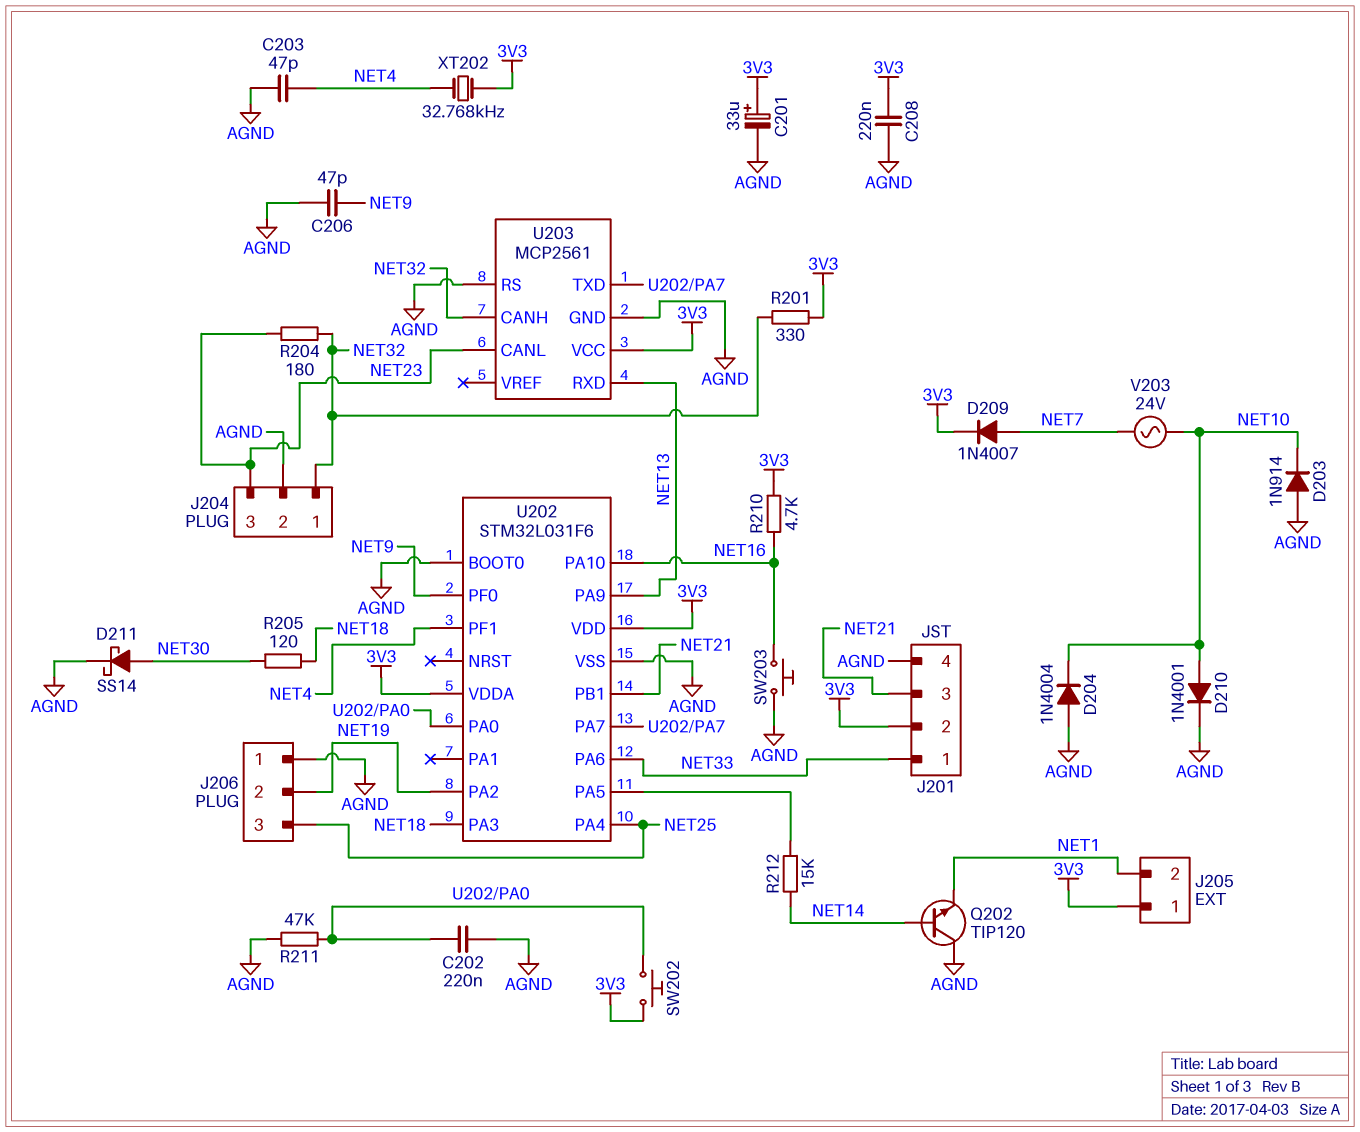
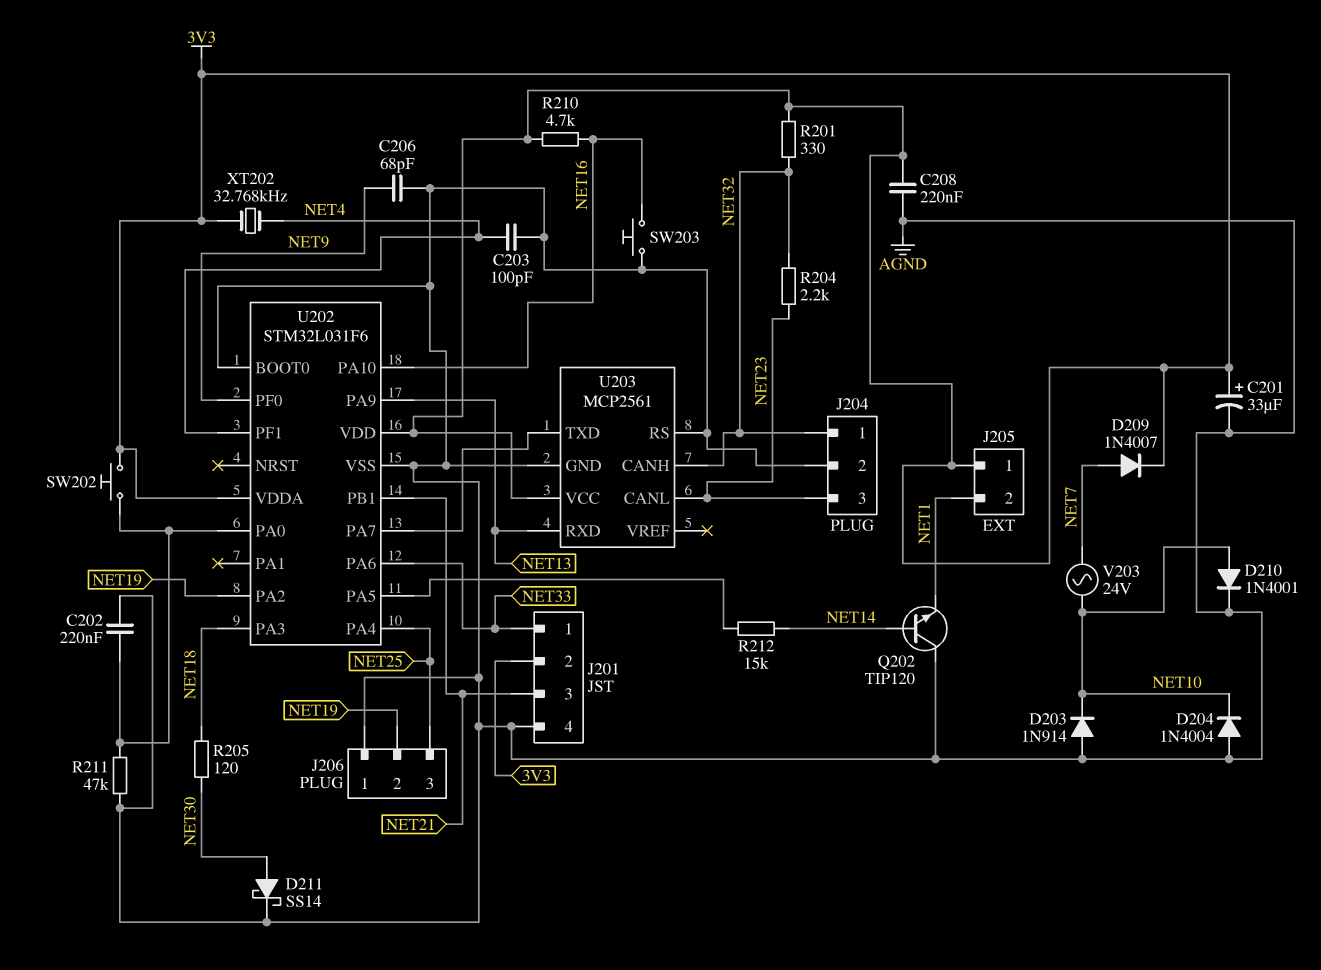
C203: 47pF (AGND, NET4) -> 100pF (AGND, NET4)
C206: 47pF (AGND, NET9) -> 68pF (AGND, NET9)
R204: 180 (NET23, NET32) -> 2.2k (NET23, NET32)

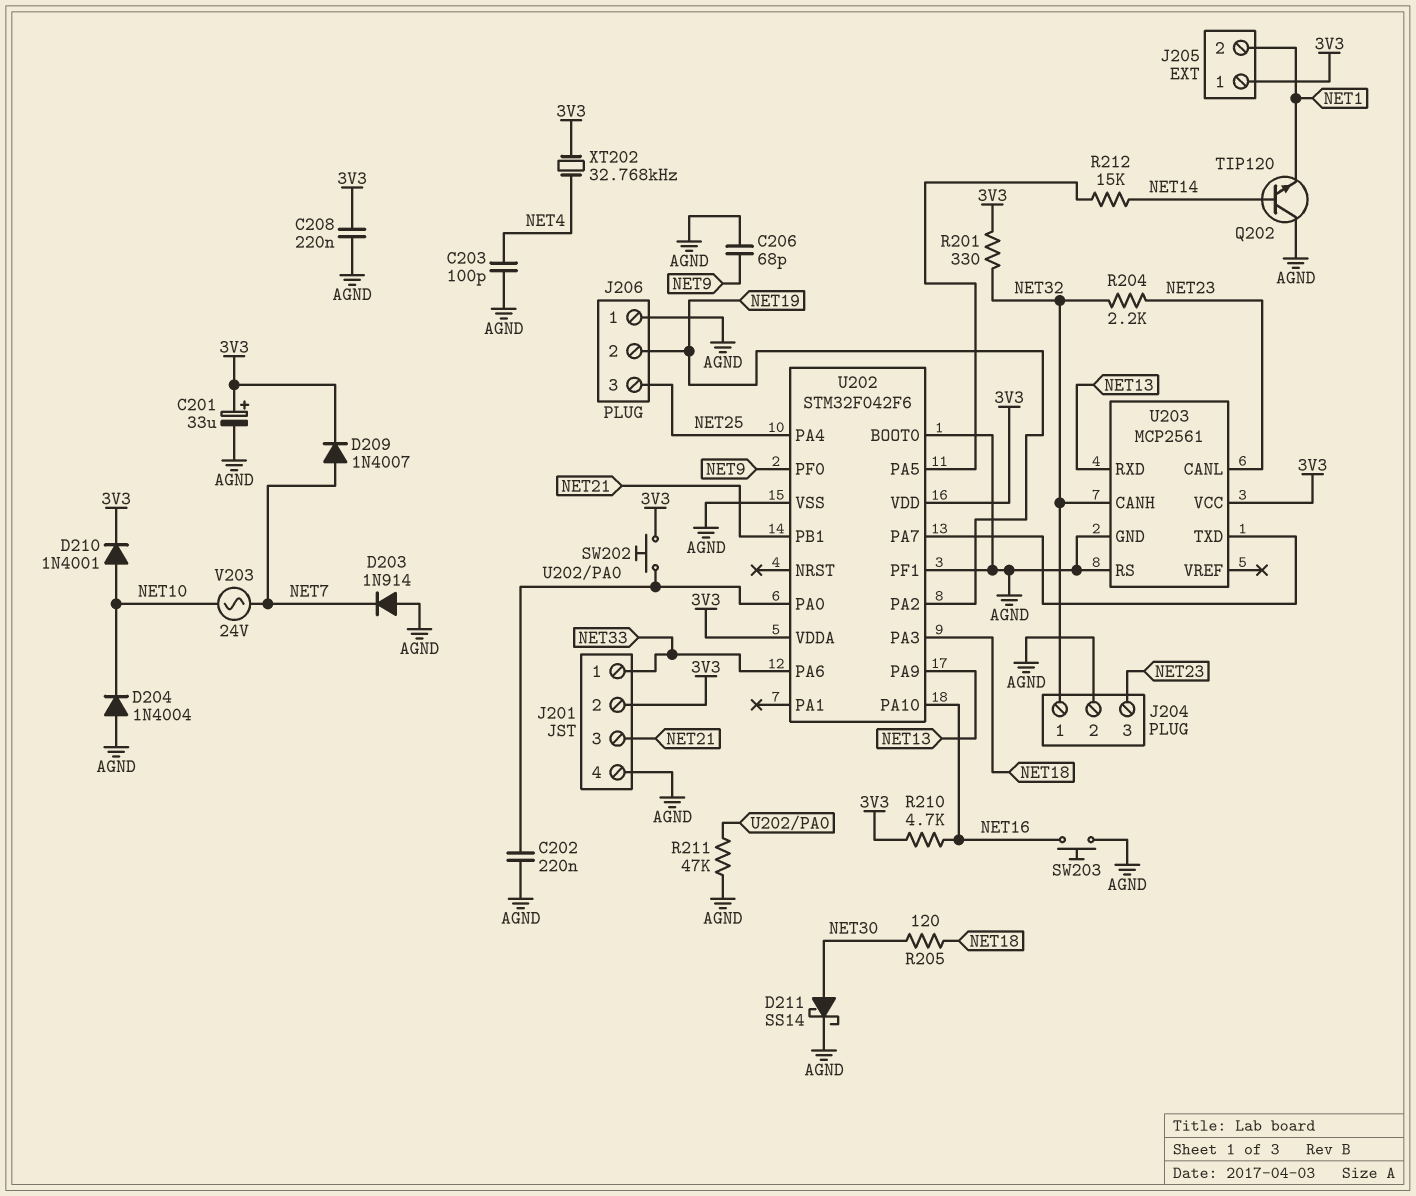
D203: diode 1N914 (A AGND, K NET10) -> diode 1N914 (A AGND, K NET7)
D210: diode 1N4001 (A NET10, K AGND) -> diode 1N4001 (A NET10, K 3V3)
U202: STM32L031F6 -> STM32F042F6
U202 pin PF1: NET4 -> AGND

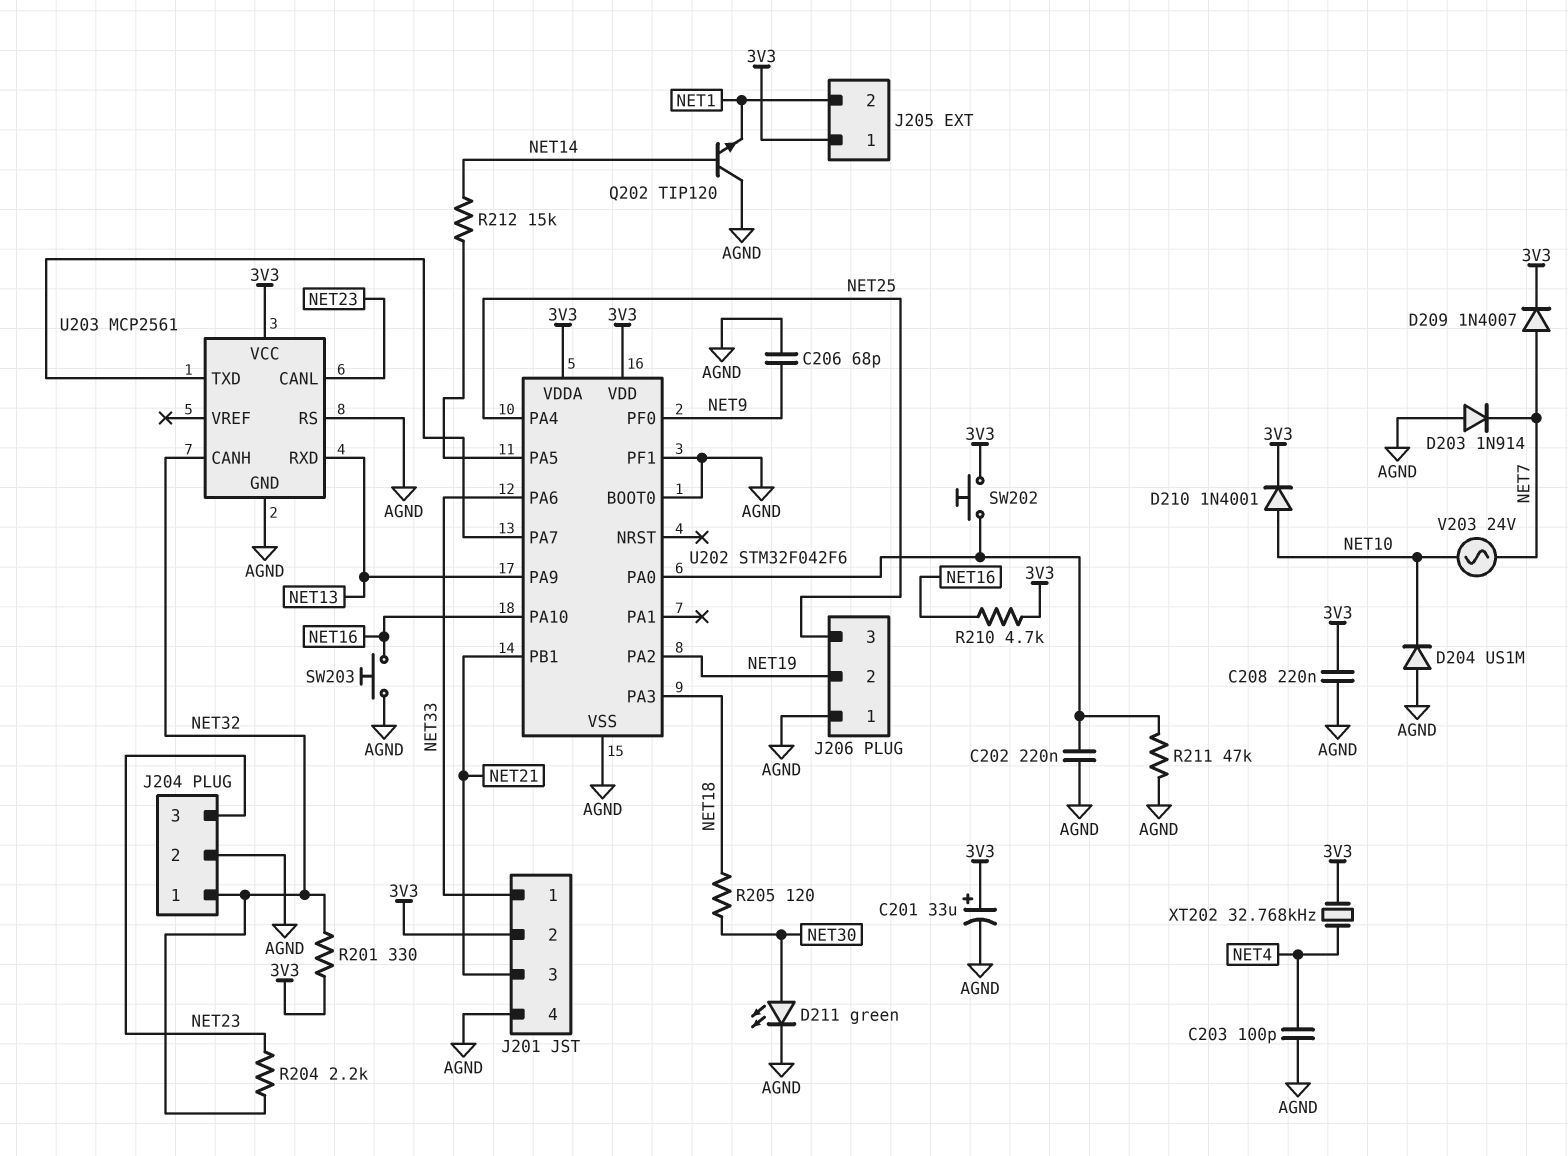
D204: diode 1N4004 (A AGND, K NET10) -> diode US1M (A AGND, K NET10)
D211: schottky SS14 (A NET30, K AGND) -> LED green (A NET30, K AGND)

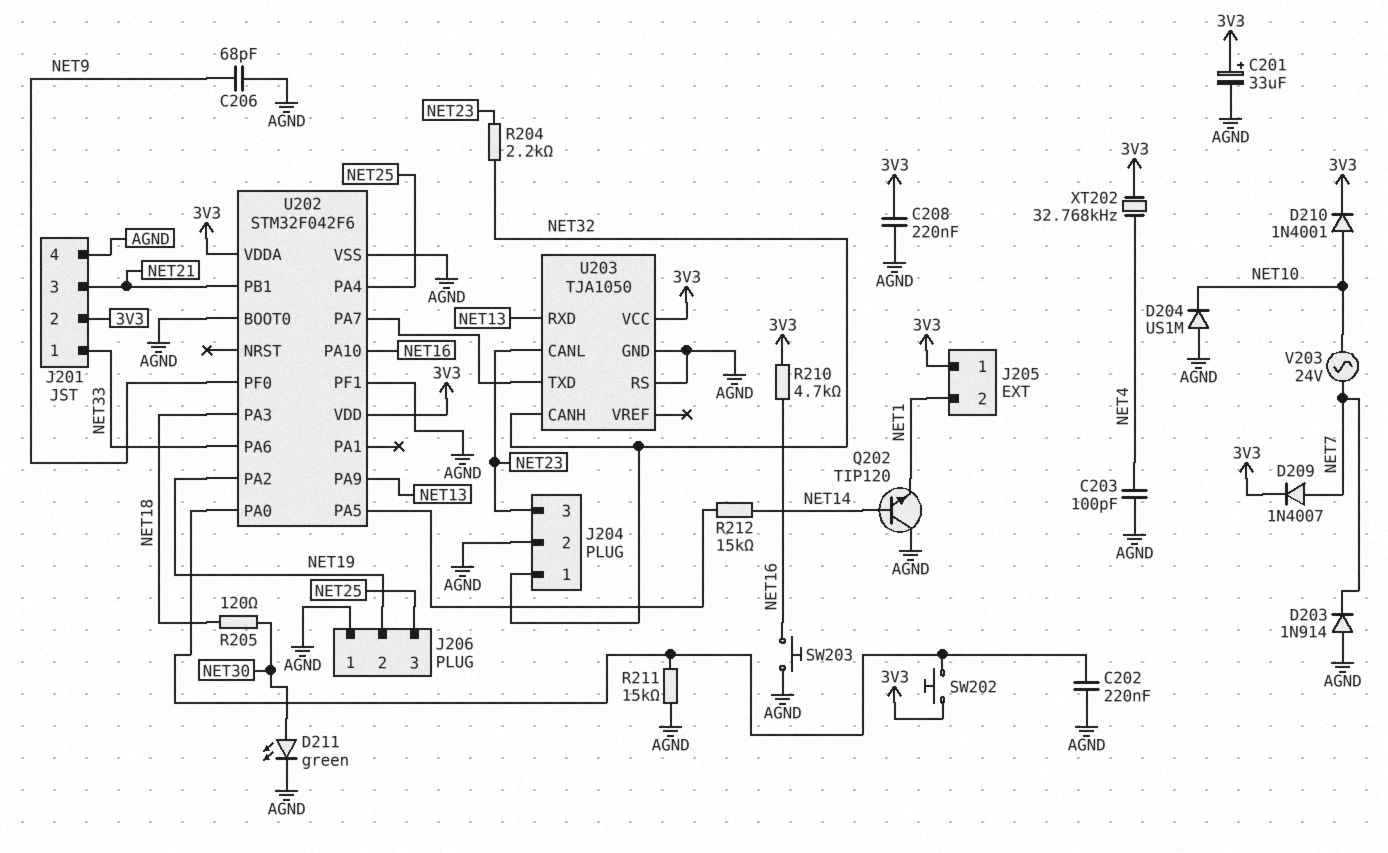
R201: 330 (3V3, NET32) -> none
R211: 47k (AGND, U202/PA0) -> 15k (AGND, U202/PA0)
U203: MCP2561 -> TJA1050

